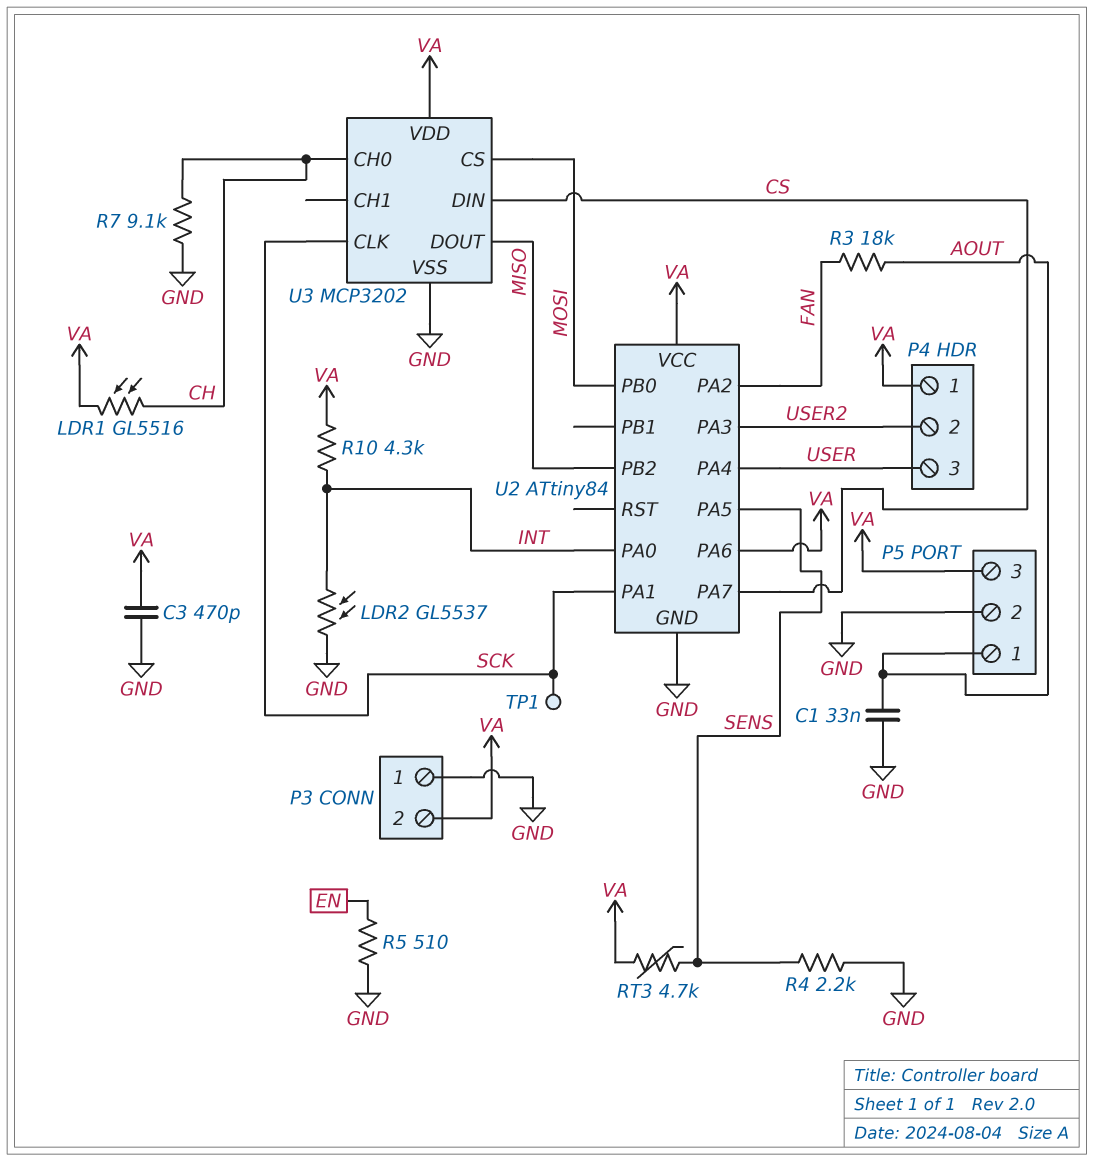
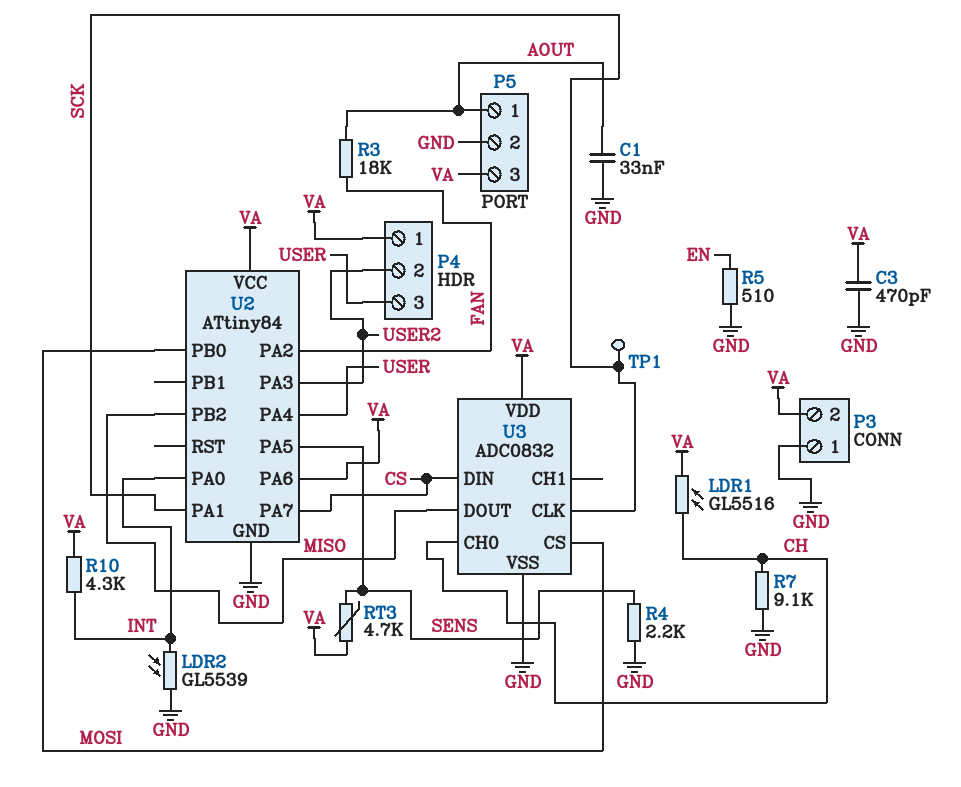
LDR2: GL5537 (GND, INT) -> GL5539 (GND, INT)
U3: MCP3202 -> ADC0832

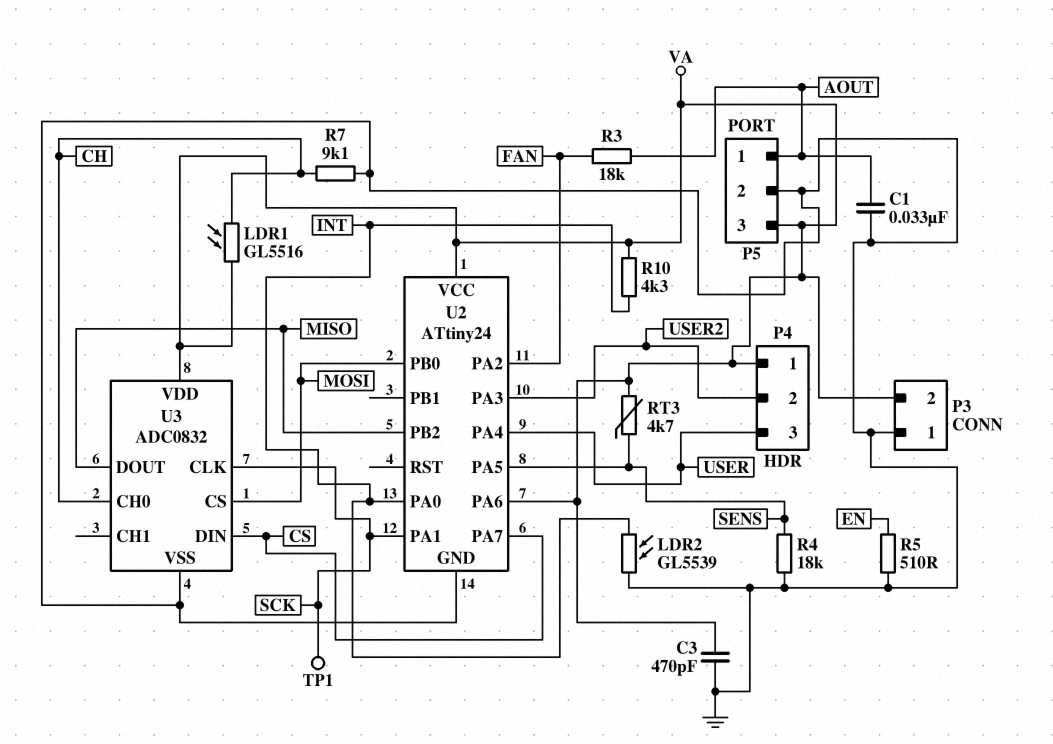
R4: 2.2k (GND, SENS) -> 18k (GND, SENS)
U2: ATtiny84 -> ATtiny24

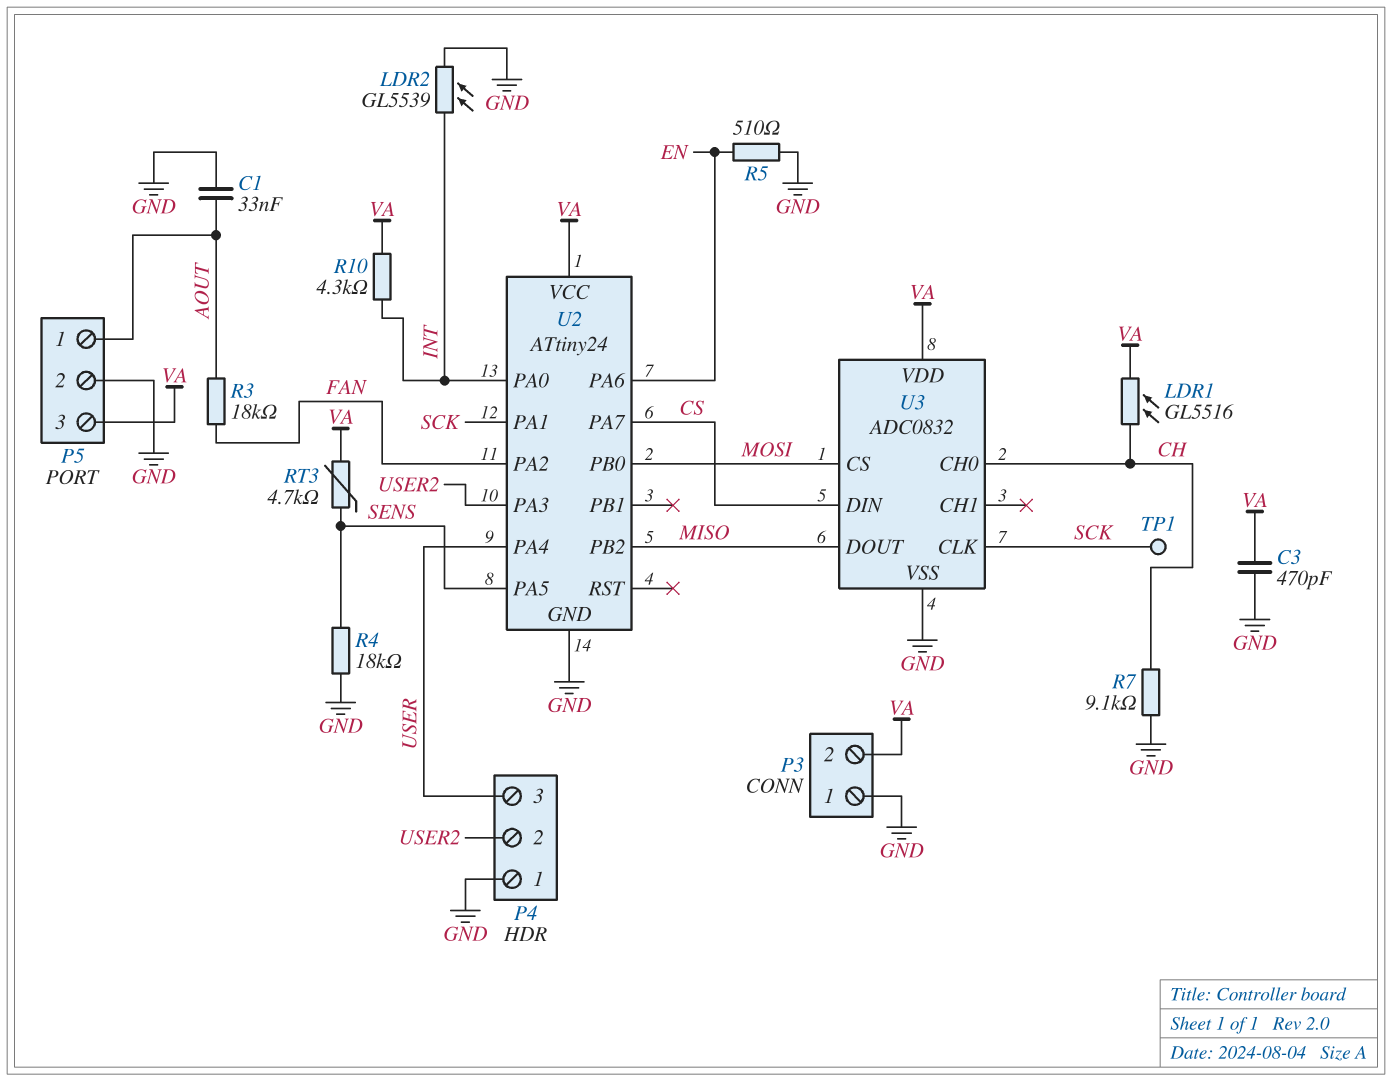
P4 pin 1: VA -> GND
U2 pin PA6: VA -> EN

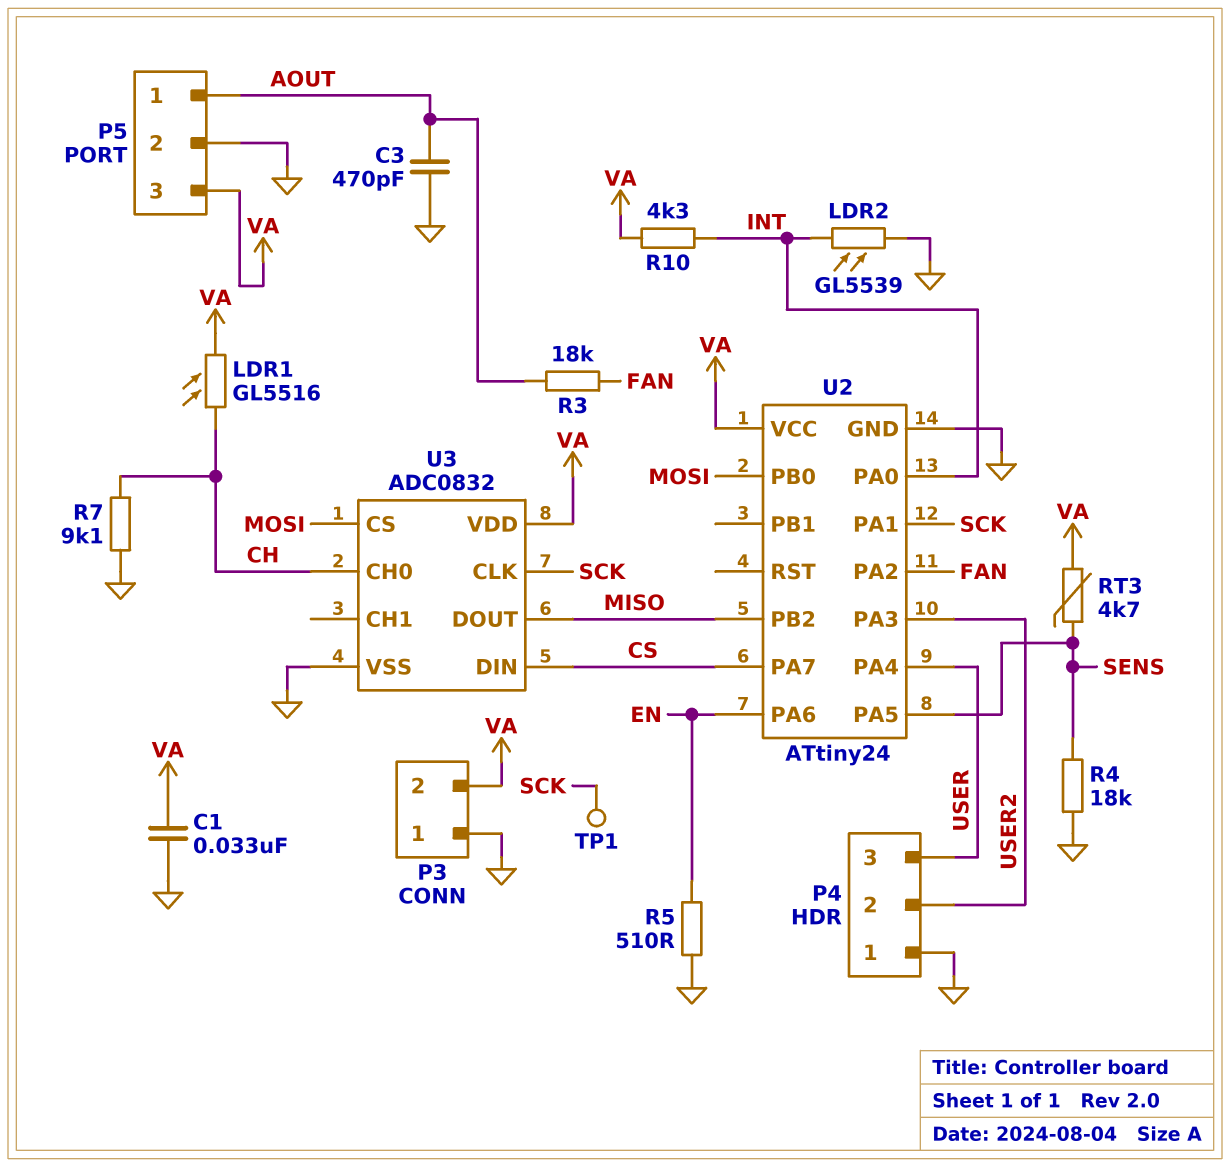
C1: 33nF (AOUT, GND) -> 33nF (GND, VA)
C3: 470pF (GND, VA) -> 470pF (AOUT, GND)

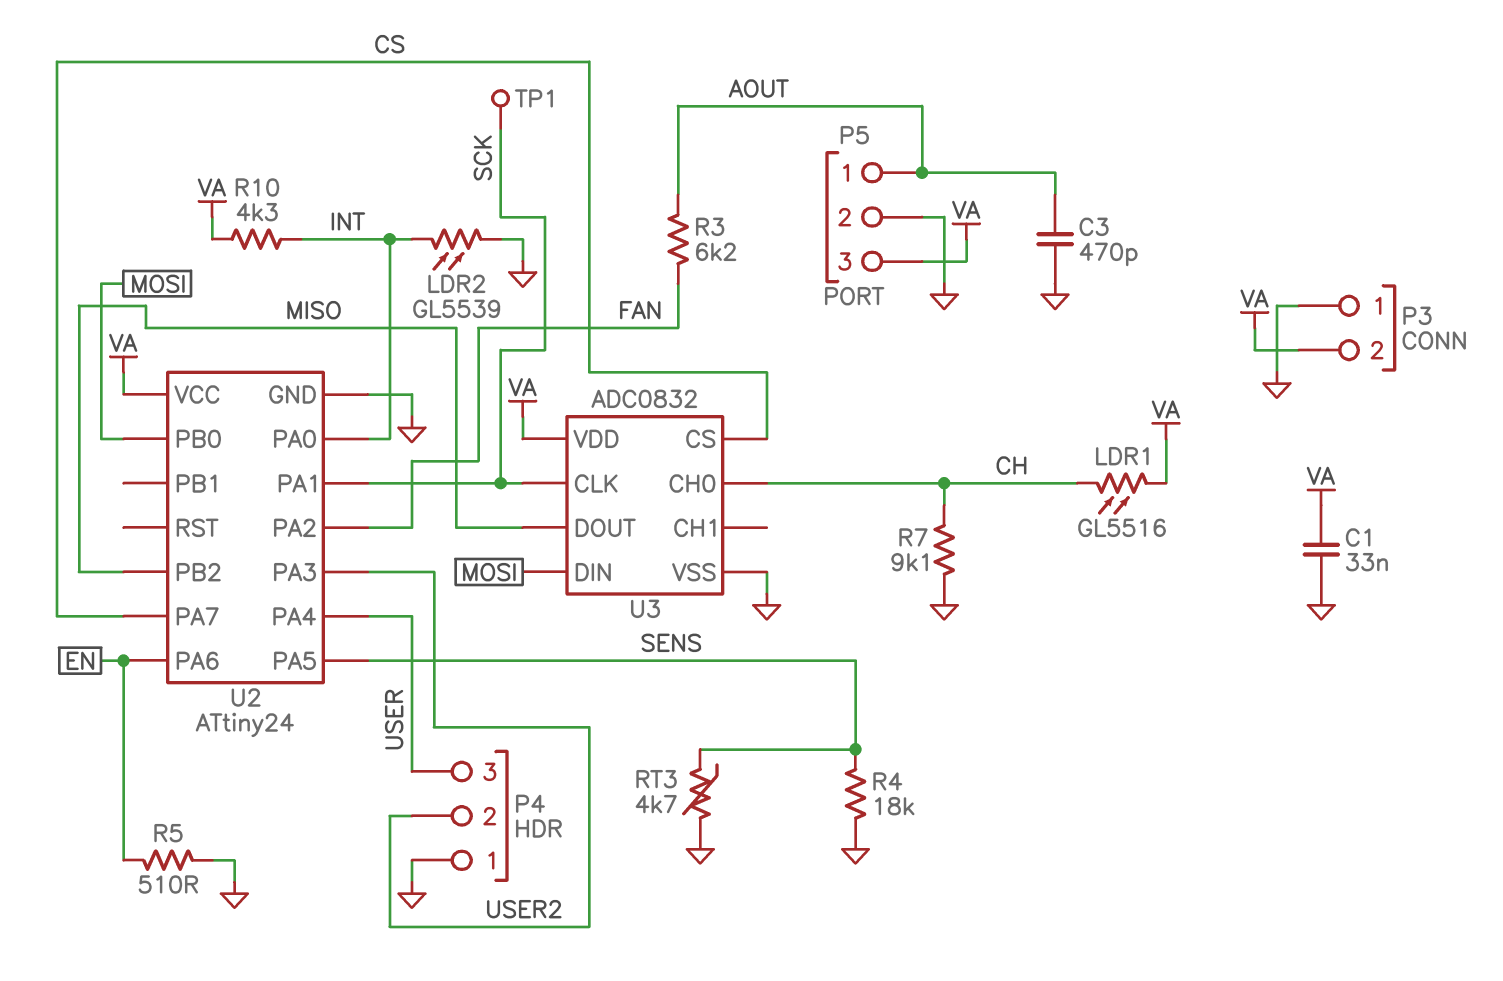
R3: 18k (AOUT, FAN) -> 6.2k (AOUT, FAN)
RT3: 4.7k (SENS, VA) -> 4.7k (GND, SENS)
U3 pin CS: MOSI -> CS
U3 pin DIN: CS -> MOSI

